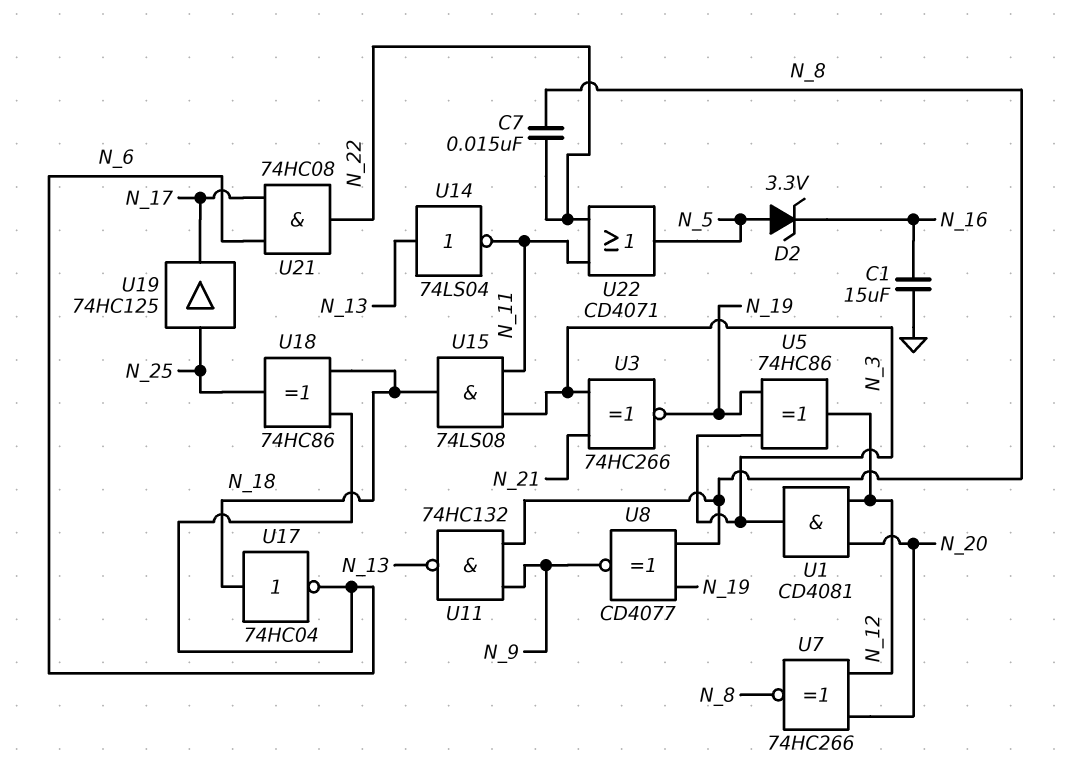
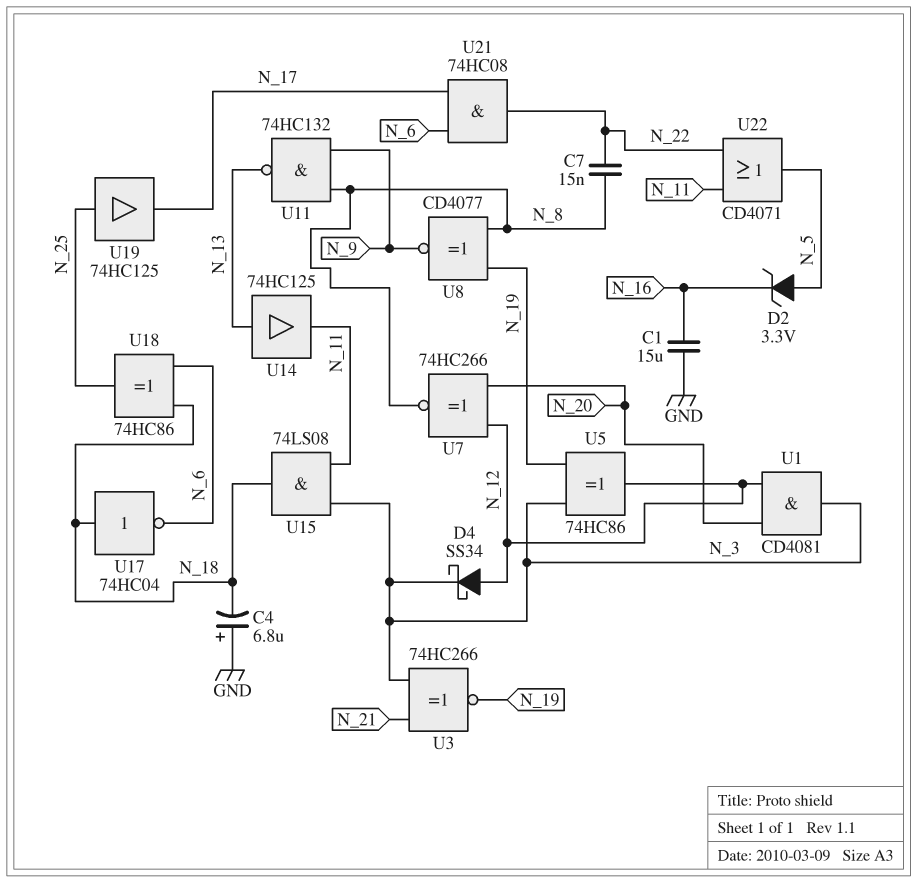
C4: none -> 6.8uF (plus GND, minus N_18)
D4: none -> schottky SS34 (A N_12, K N_3)
U14: NOT 74LS04 (in N_13, out N_11) -> buffer 74HC125 (in N_13, out N_11)

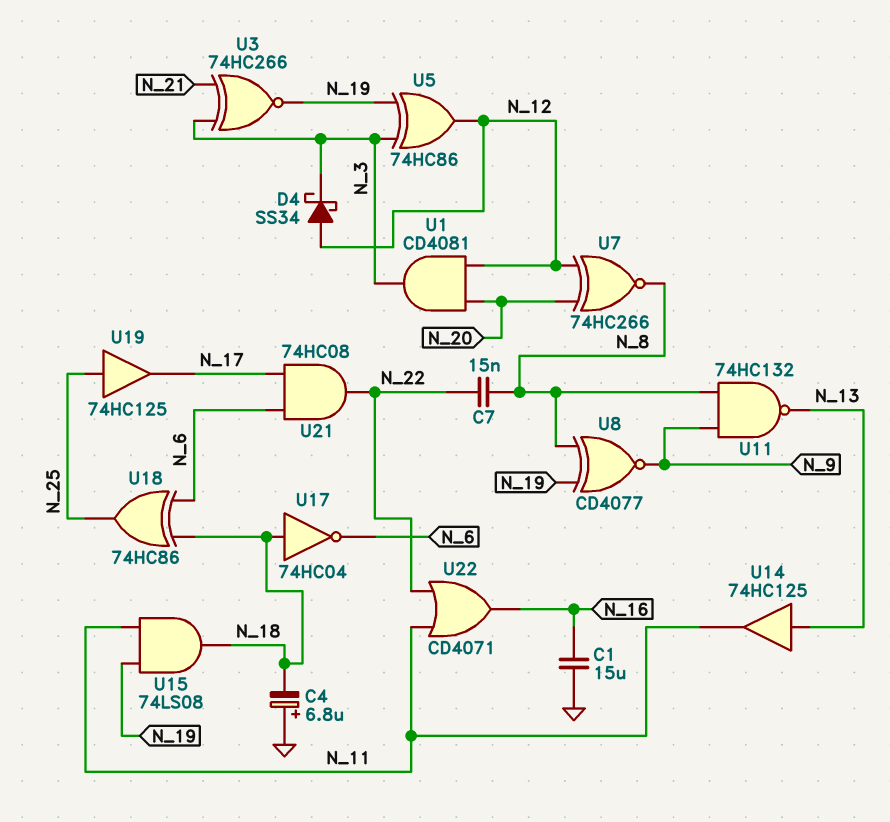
D2: zener 3.3V (A N_5, K N_16) -> none
U15: AND 74LS08 (in N_3, in N_11, out N_18) -> AND 74LS08 (in N_11, in N_19, out N_18)
U22: OR CD4071 (in N_11, in N_22, out N_5) -> OR CD4071 (in N_11, in N_22, out N_16)

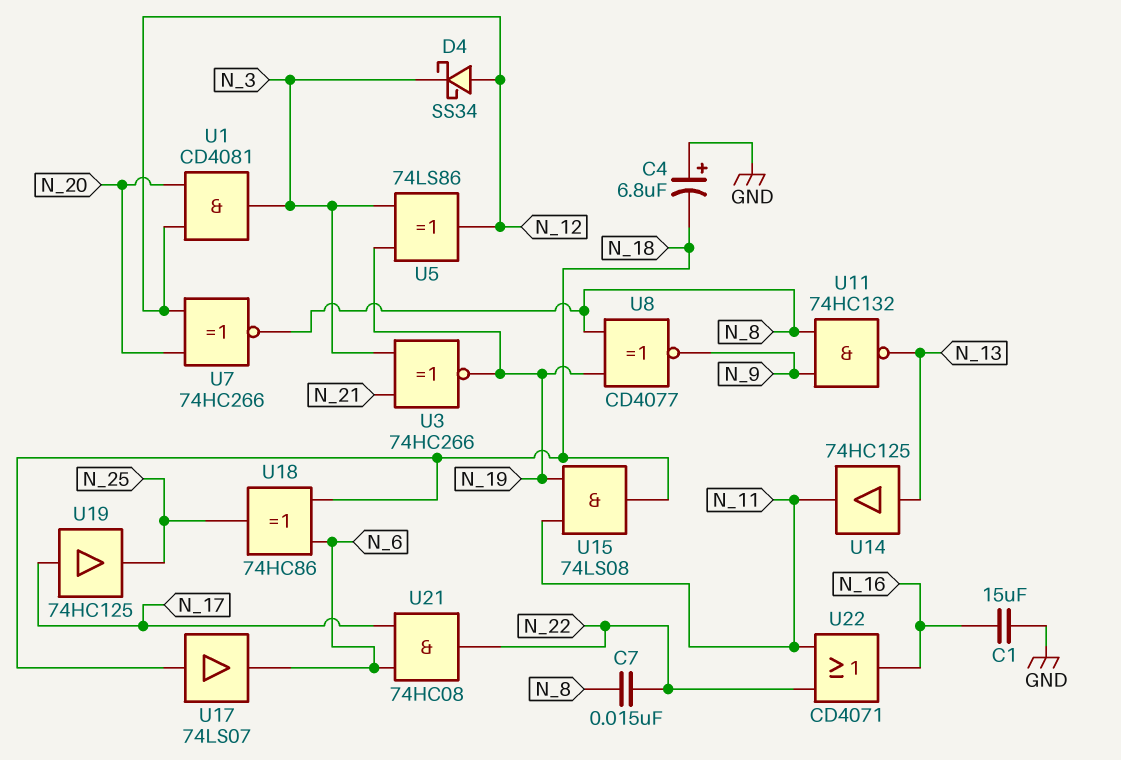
U5: XOR 74HC86 (in N_3, in N_19, out N_12) -> XOR 74LS86 (in N_3, in N_19, out N_12)
U17: NOT 74HC04 (in N_18, out N_6) -> buffer 74LS07 (in N_18, out N_6)
U19: buffer 74HC125 (in N_25, out N_17) -> buffer 74HC125 (in N_17, out N_25)

